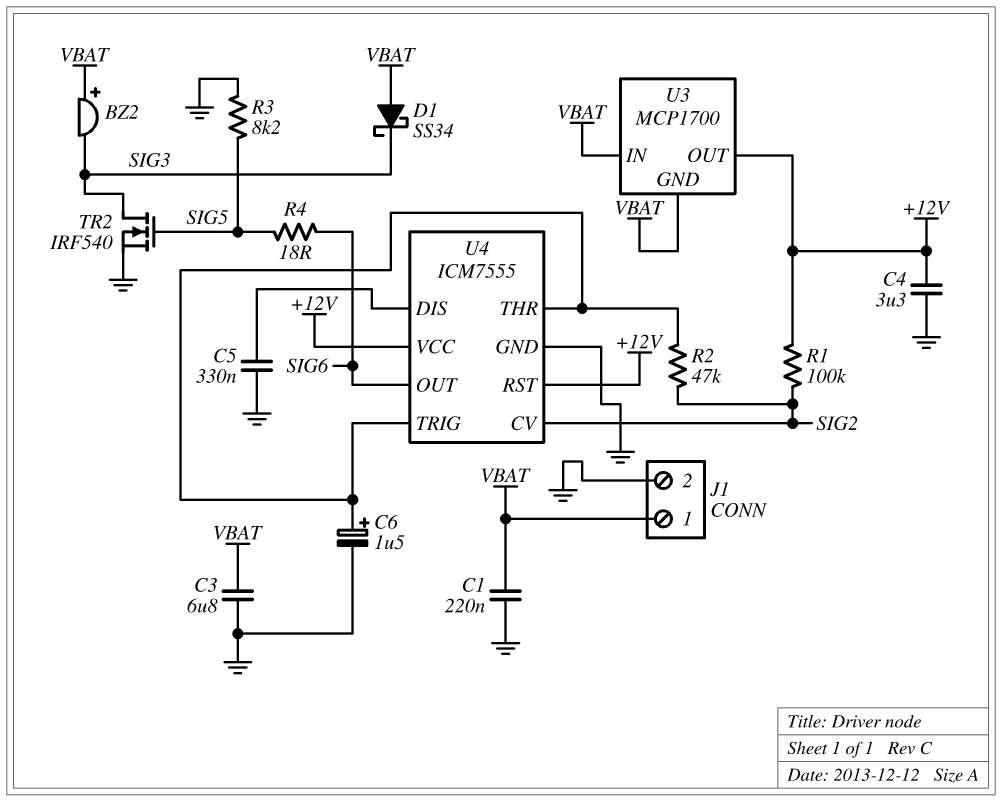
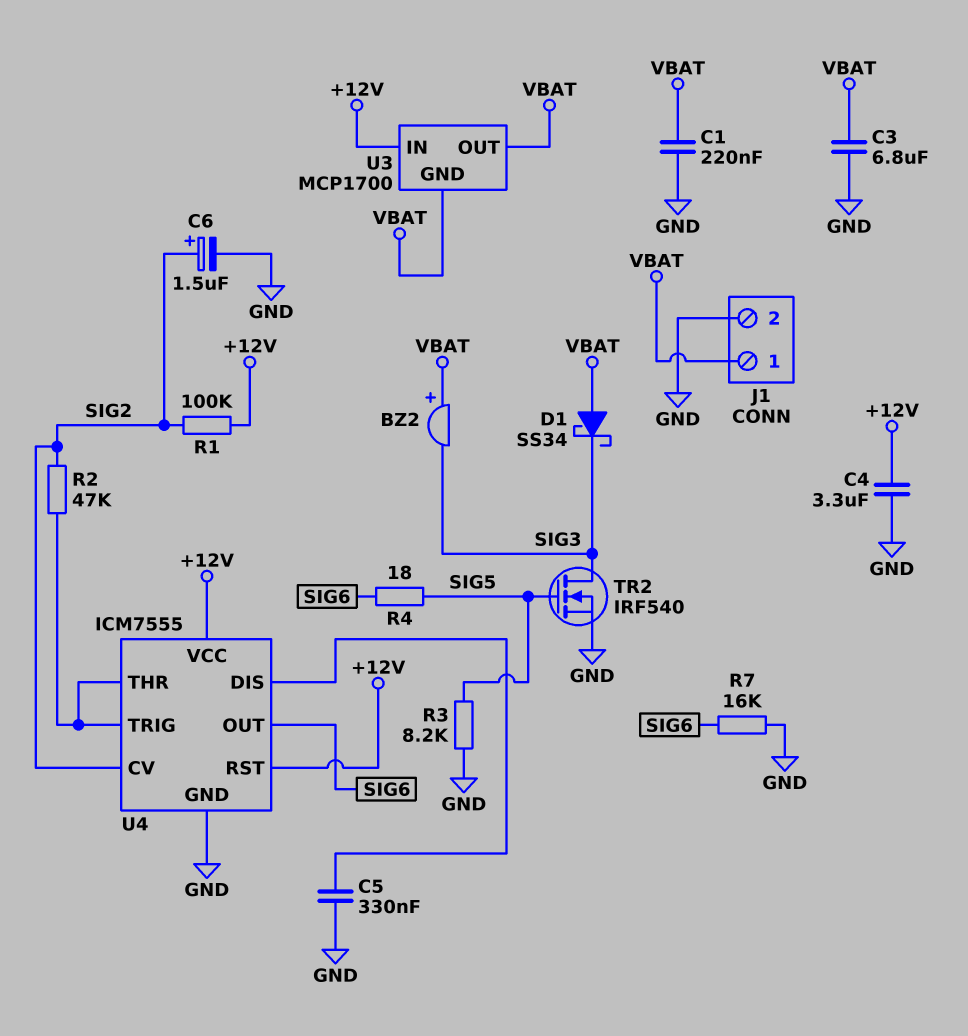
C6: 1.5uF (plus U4/THR, minus GND) -> 1.5uF (plus SIG2, minus GND)
R7: none -> 16k (GND, SIG6)
U3 pin IN: VBAT -> +12V
U3 pin OUT: +12V -> VBAT

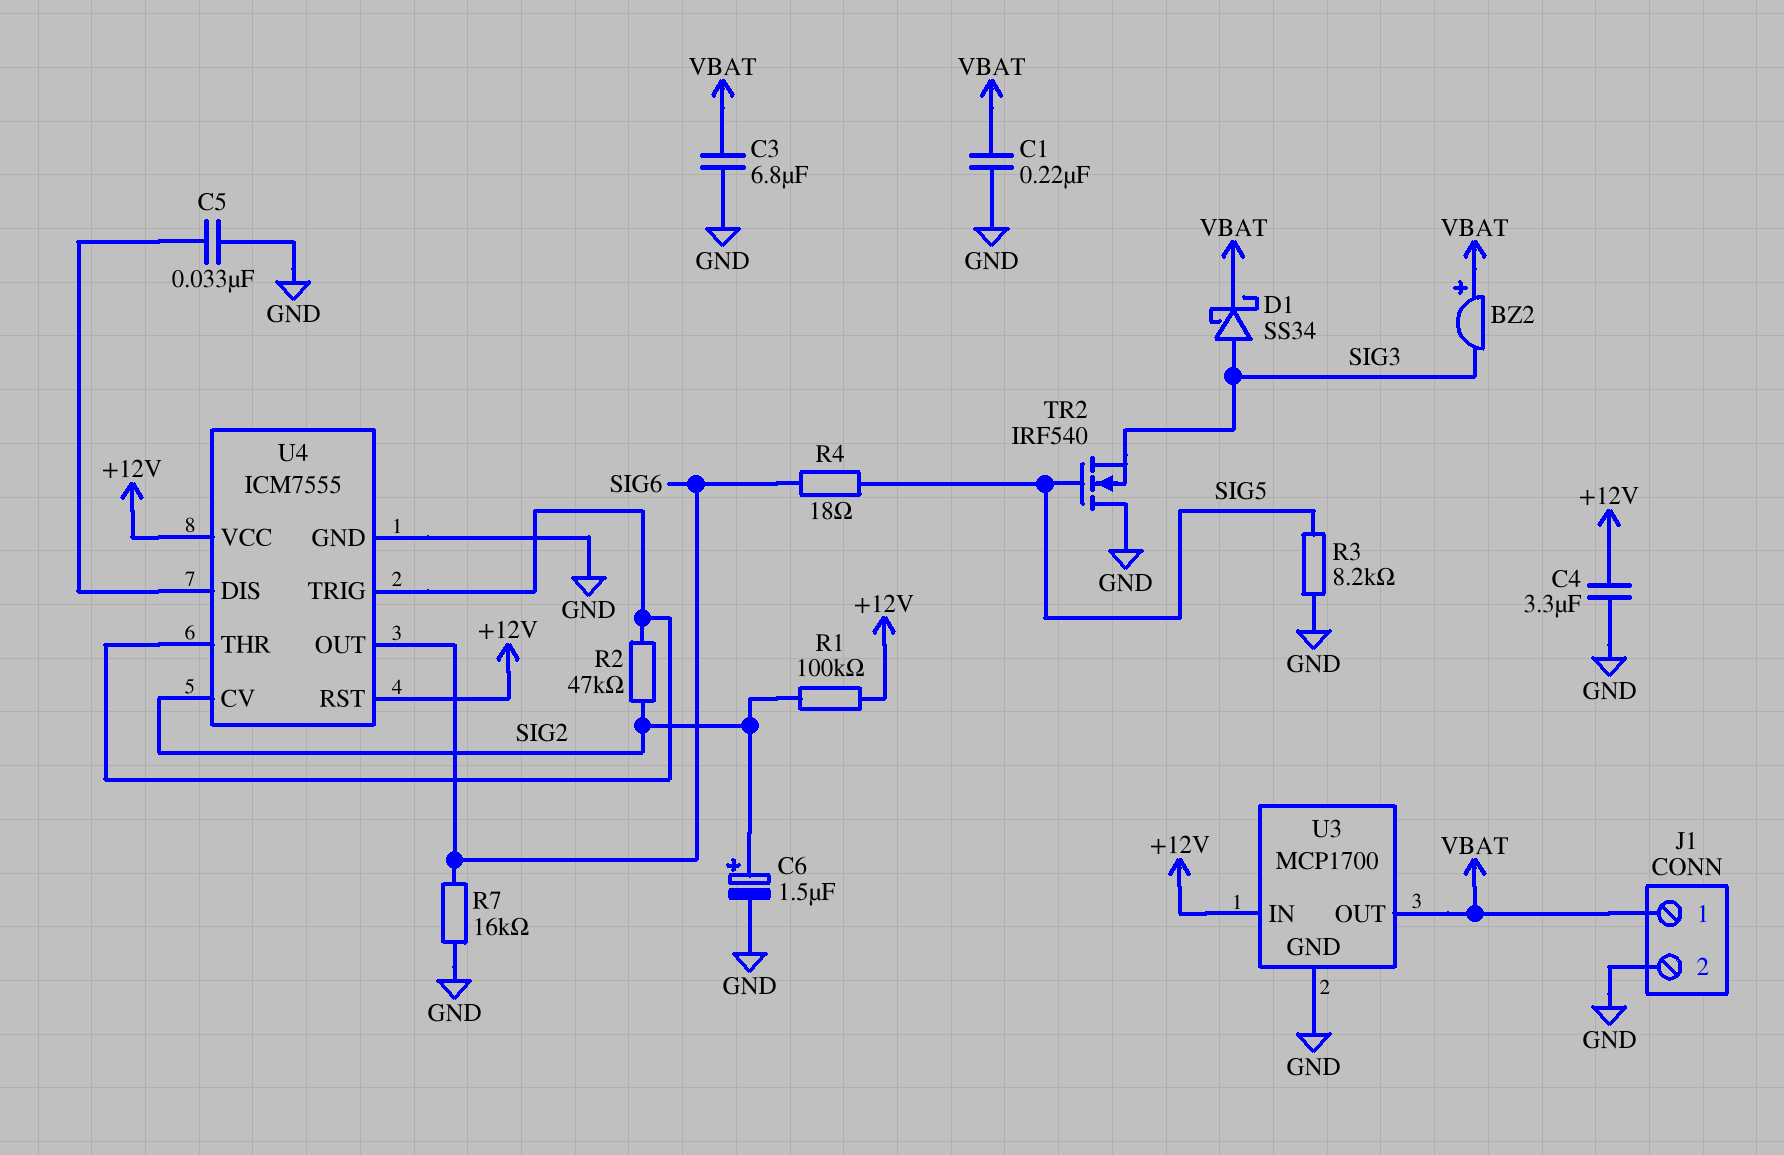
C5: 330nF (GND, U4/DIS) -> 33nF (GND, U4/DIS)
D1: schottky SS34 (A VBAT, K SIG3) -> schottky SS34 (A SIG3, K VBAT)
TR2: NMOS IRF540 (G SIG5, D SIG3, S GND) -> NMOS IRF540 (G SIG5, D GND, S SIG3)
U3 pin GND: VBAT -> GND

